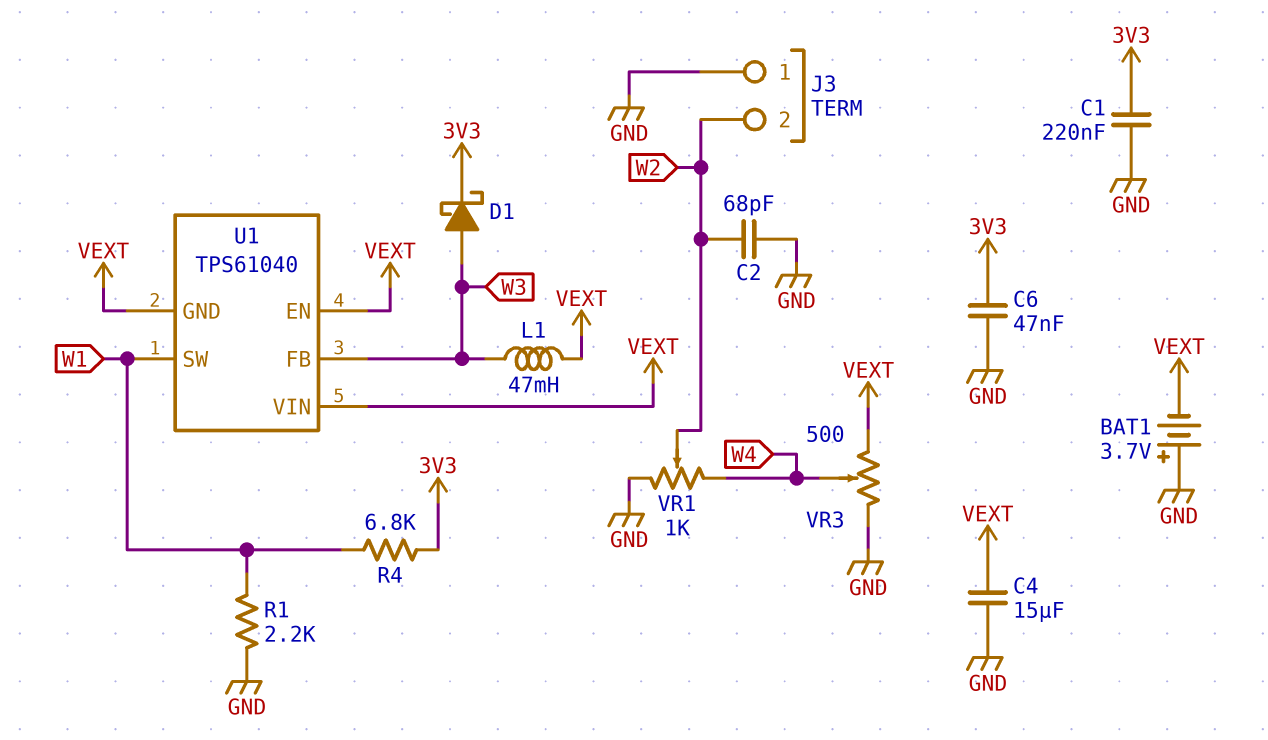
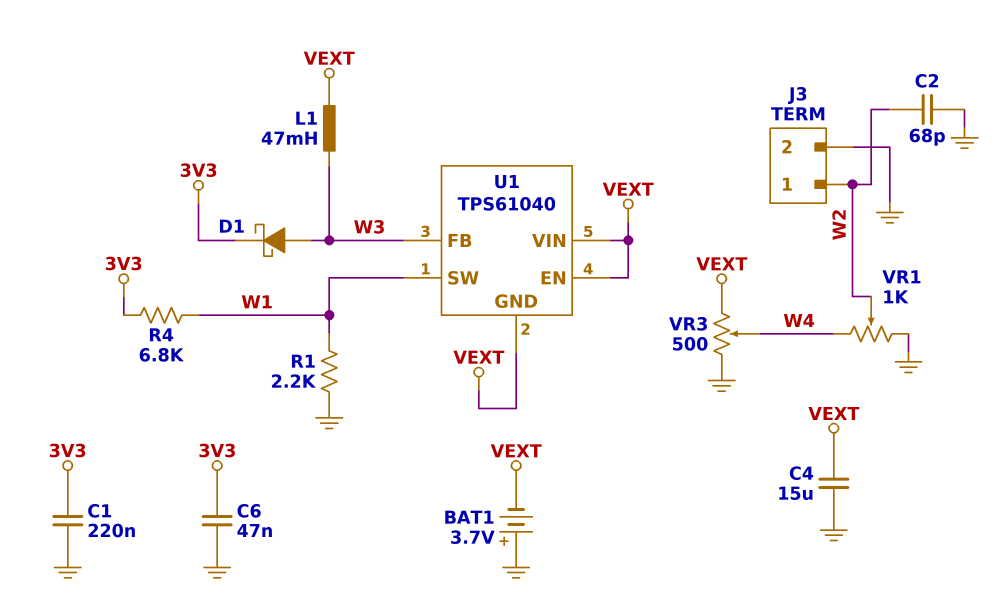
J3 pin 1: GND -> W2
J3 pin 2: W2 -> GND

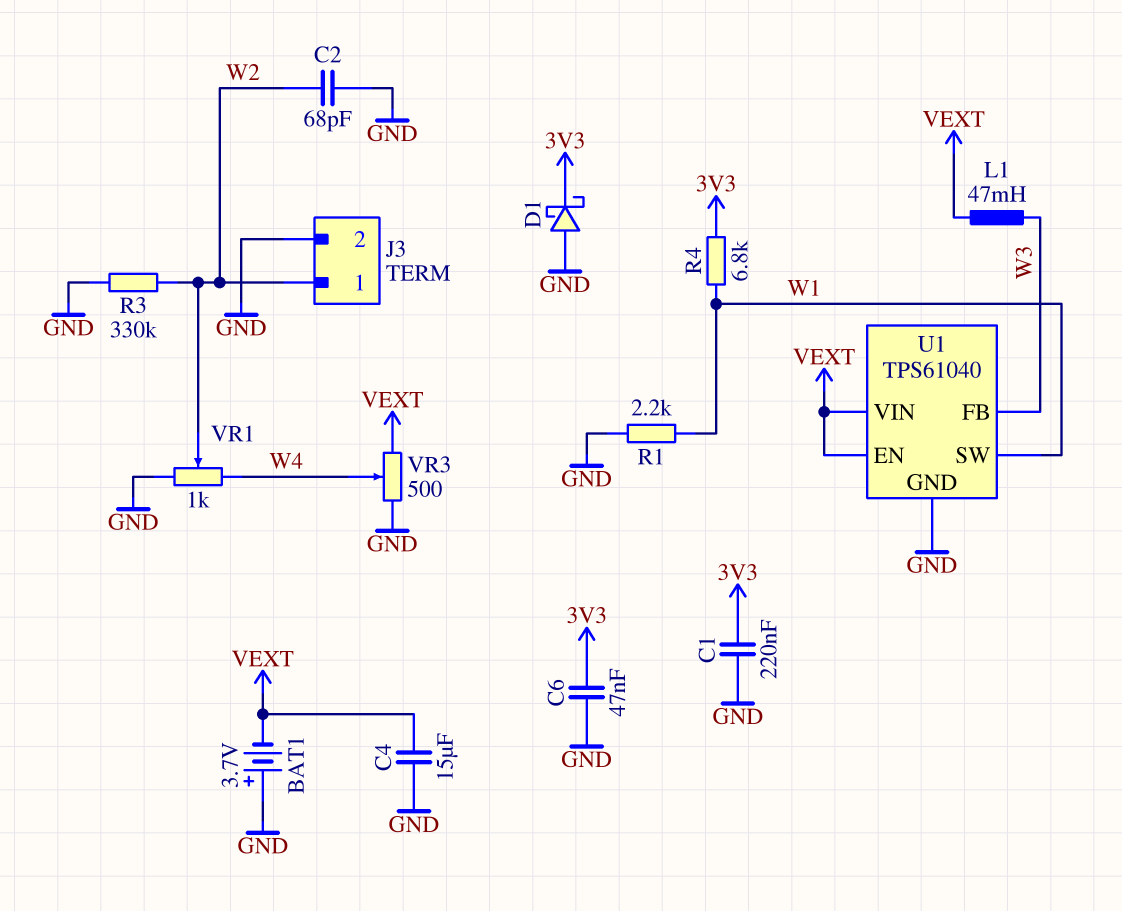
D1: schottky (A W3, K 3V3) -> schottky (A GND, K 3V3)
R3: none -> 330k (GND, W2)
U1 pin GND: VEXT -> GND

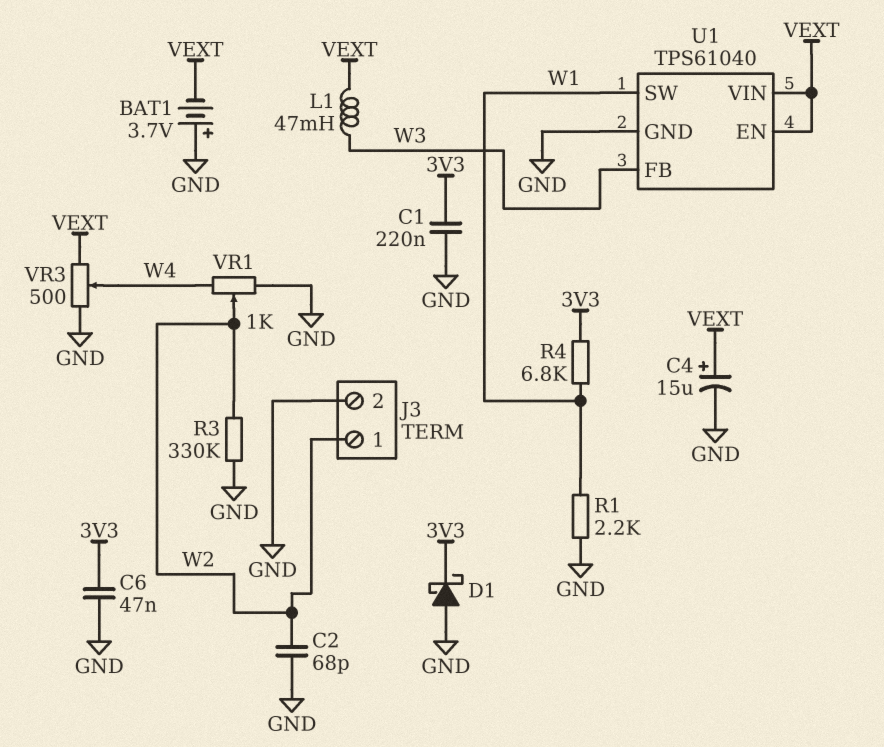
C4: 15uF (GND, VEXT) -> 15uF (plus VEXT, minus GND)

